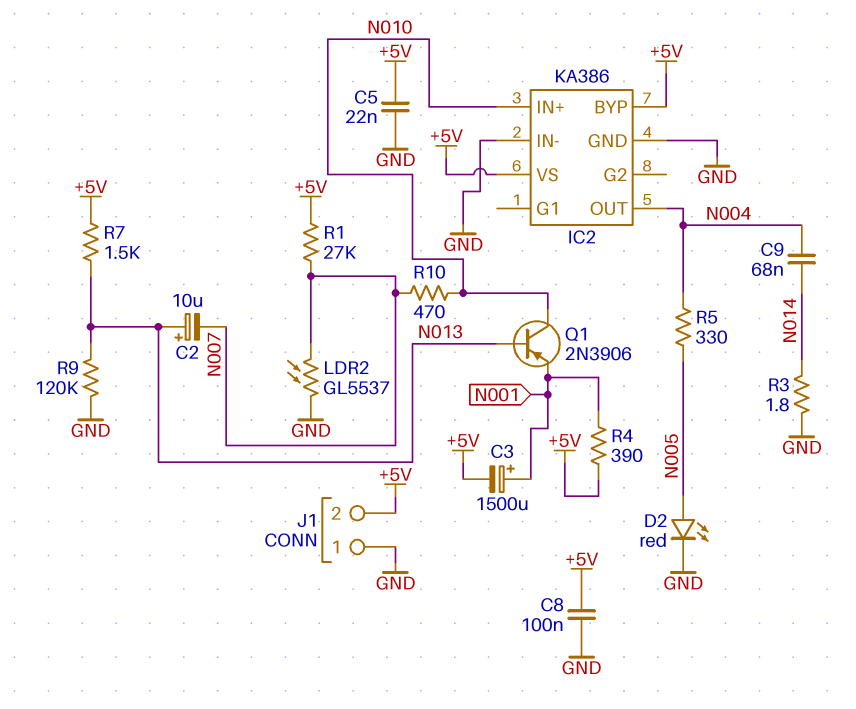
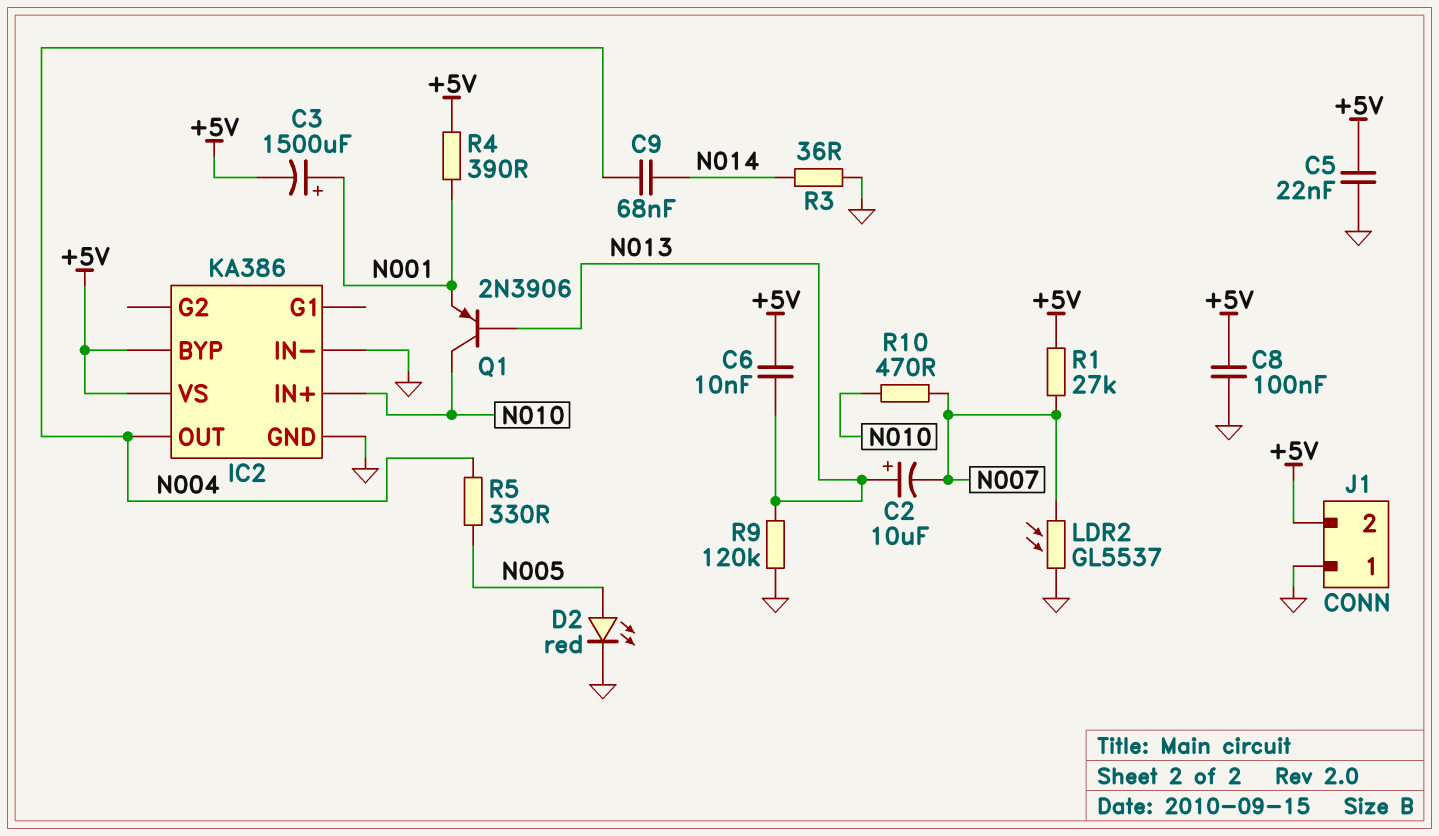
C6: none -> 10nF (+5V, N013)
R3: 1.8 (GND, N014) -> 36 (GND, N014)
R7: 1.5k (+5V, N013) -> none

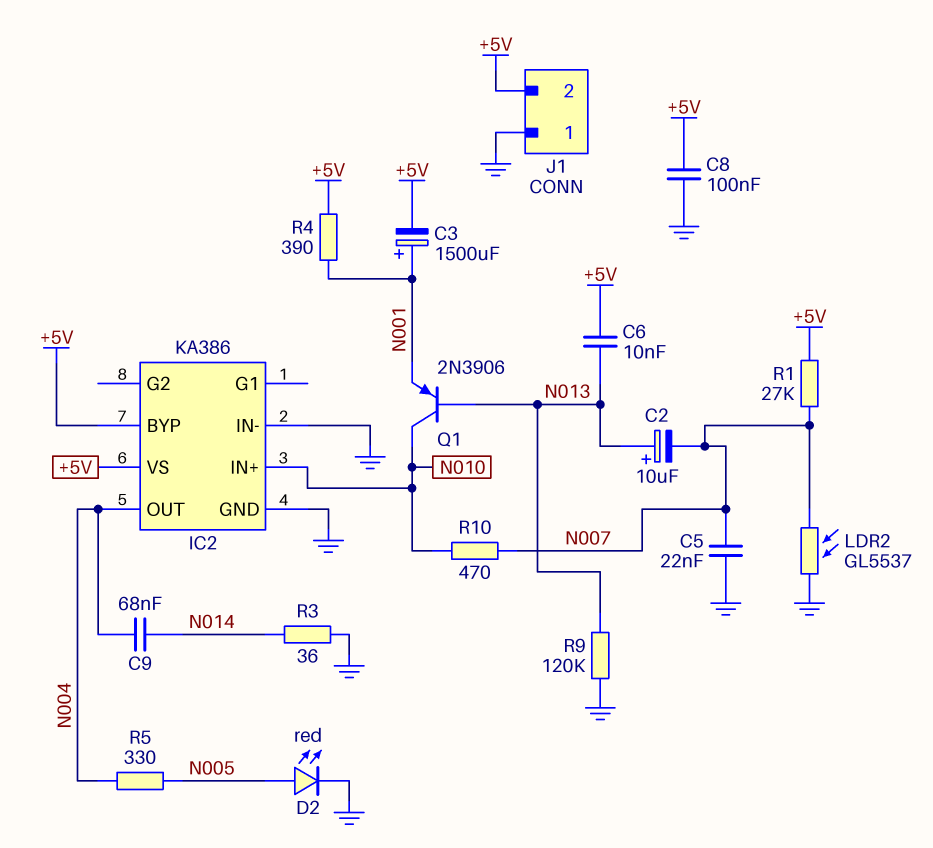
C5: 22nF (+5V, GND) -> 22nF (GND, N007)

